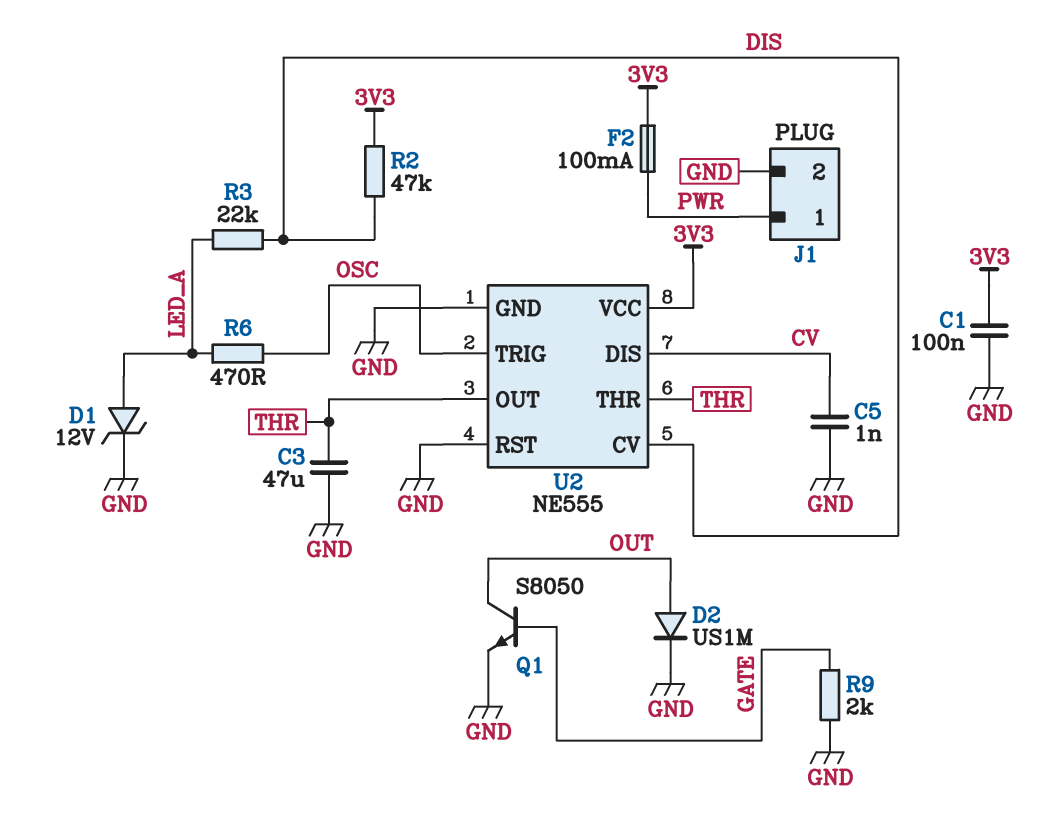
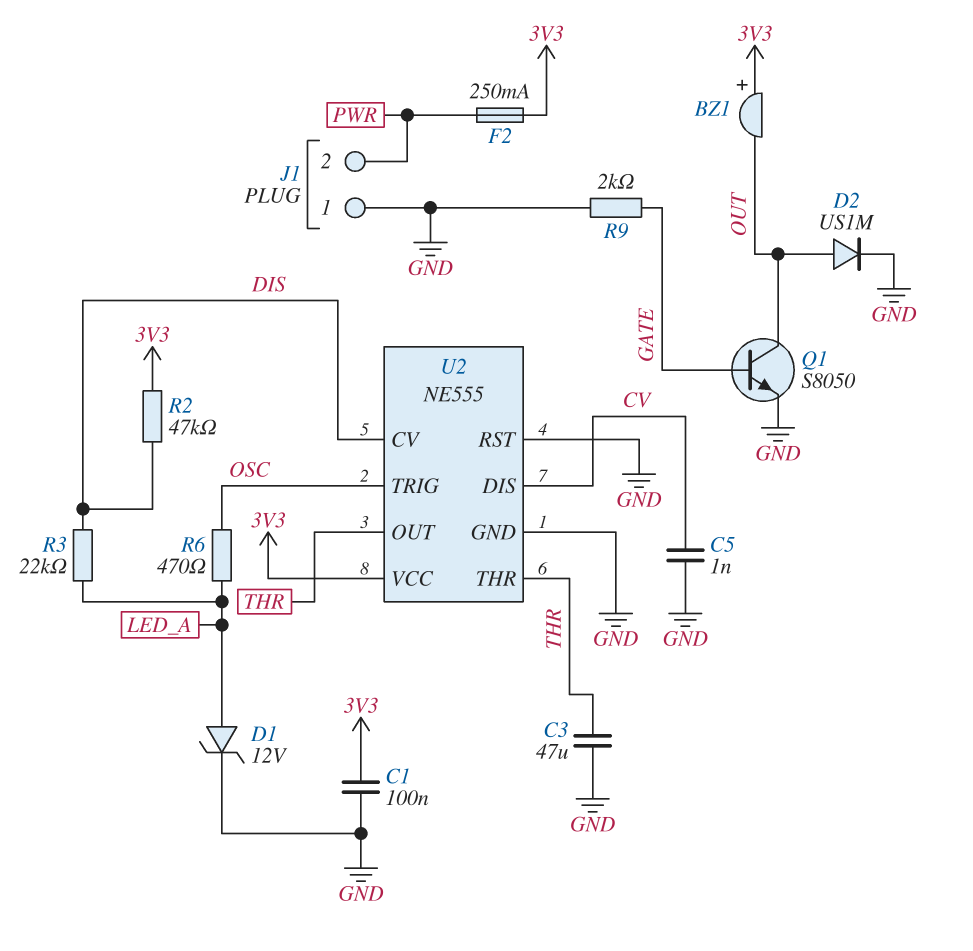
BZ1: none -> buzzer (plus 3V3, minus OUT)
F2: 100mA (3V3, PWR) -> 250mA (3V3, PWR)
J1 pin 1: PWR -> GND
J1 pin 2: GND -> PWR

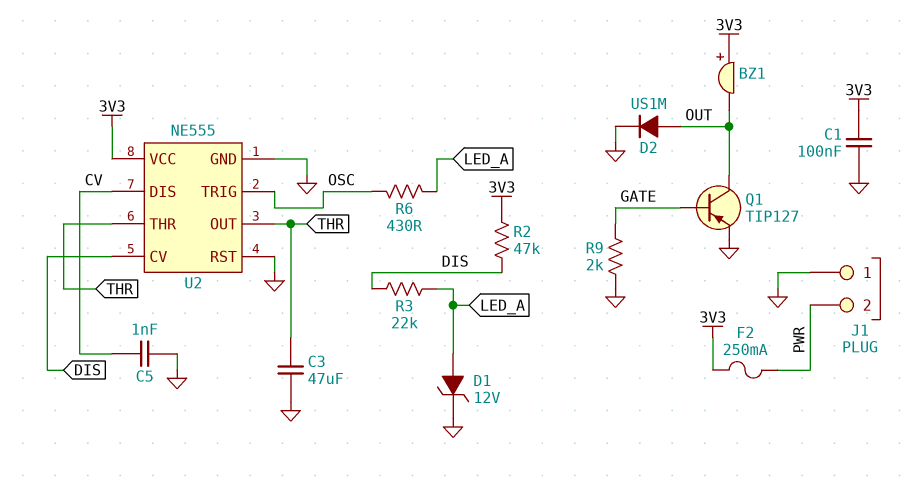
Q1: NPN S8050 (B GATE, C OUT, E GND) -> PNP TIP127 (B GATE, C OUT, E GND)
R6: 470 (LED_A, OSC) -> 430 (LED_A, OSC)

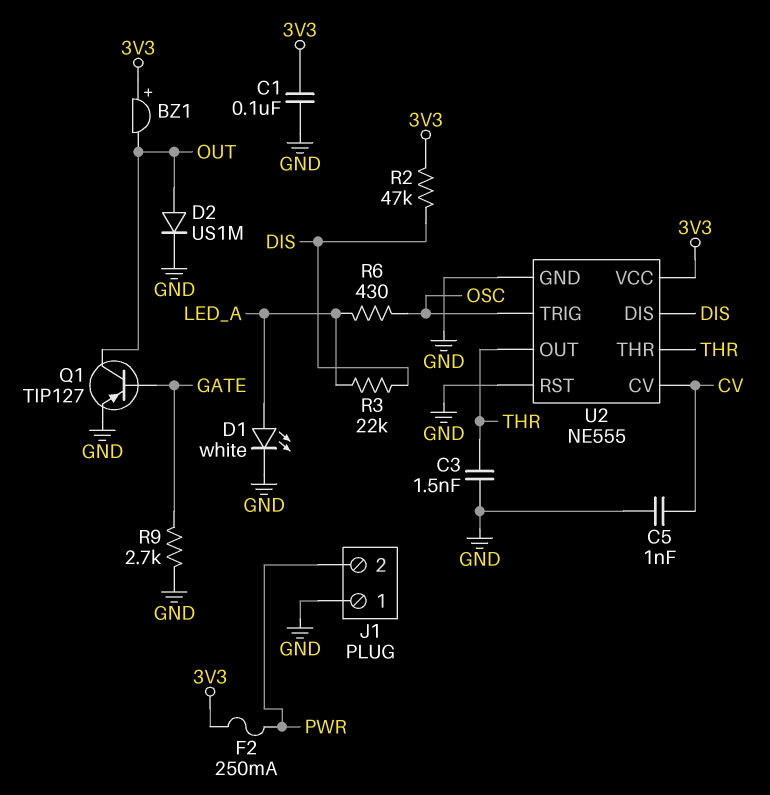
C3: 47uF (GND, THR) -> 1.5nF (GND, THR)
D1: zener 12V (A LED_A, K GND) -> LED white (A LED_A, K GND)
R9: 2k (GATE, GND) -> 2.7k (GATE, GND)
U2 pin CV: DIS -> CV
U2 pin DIS: CV -> DIS

